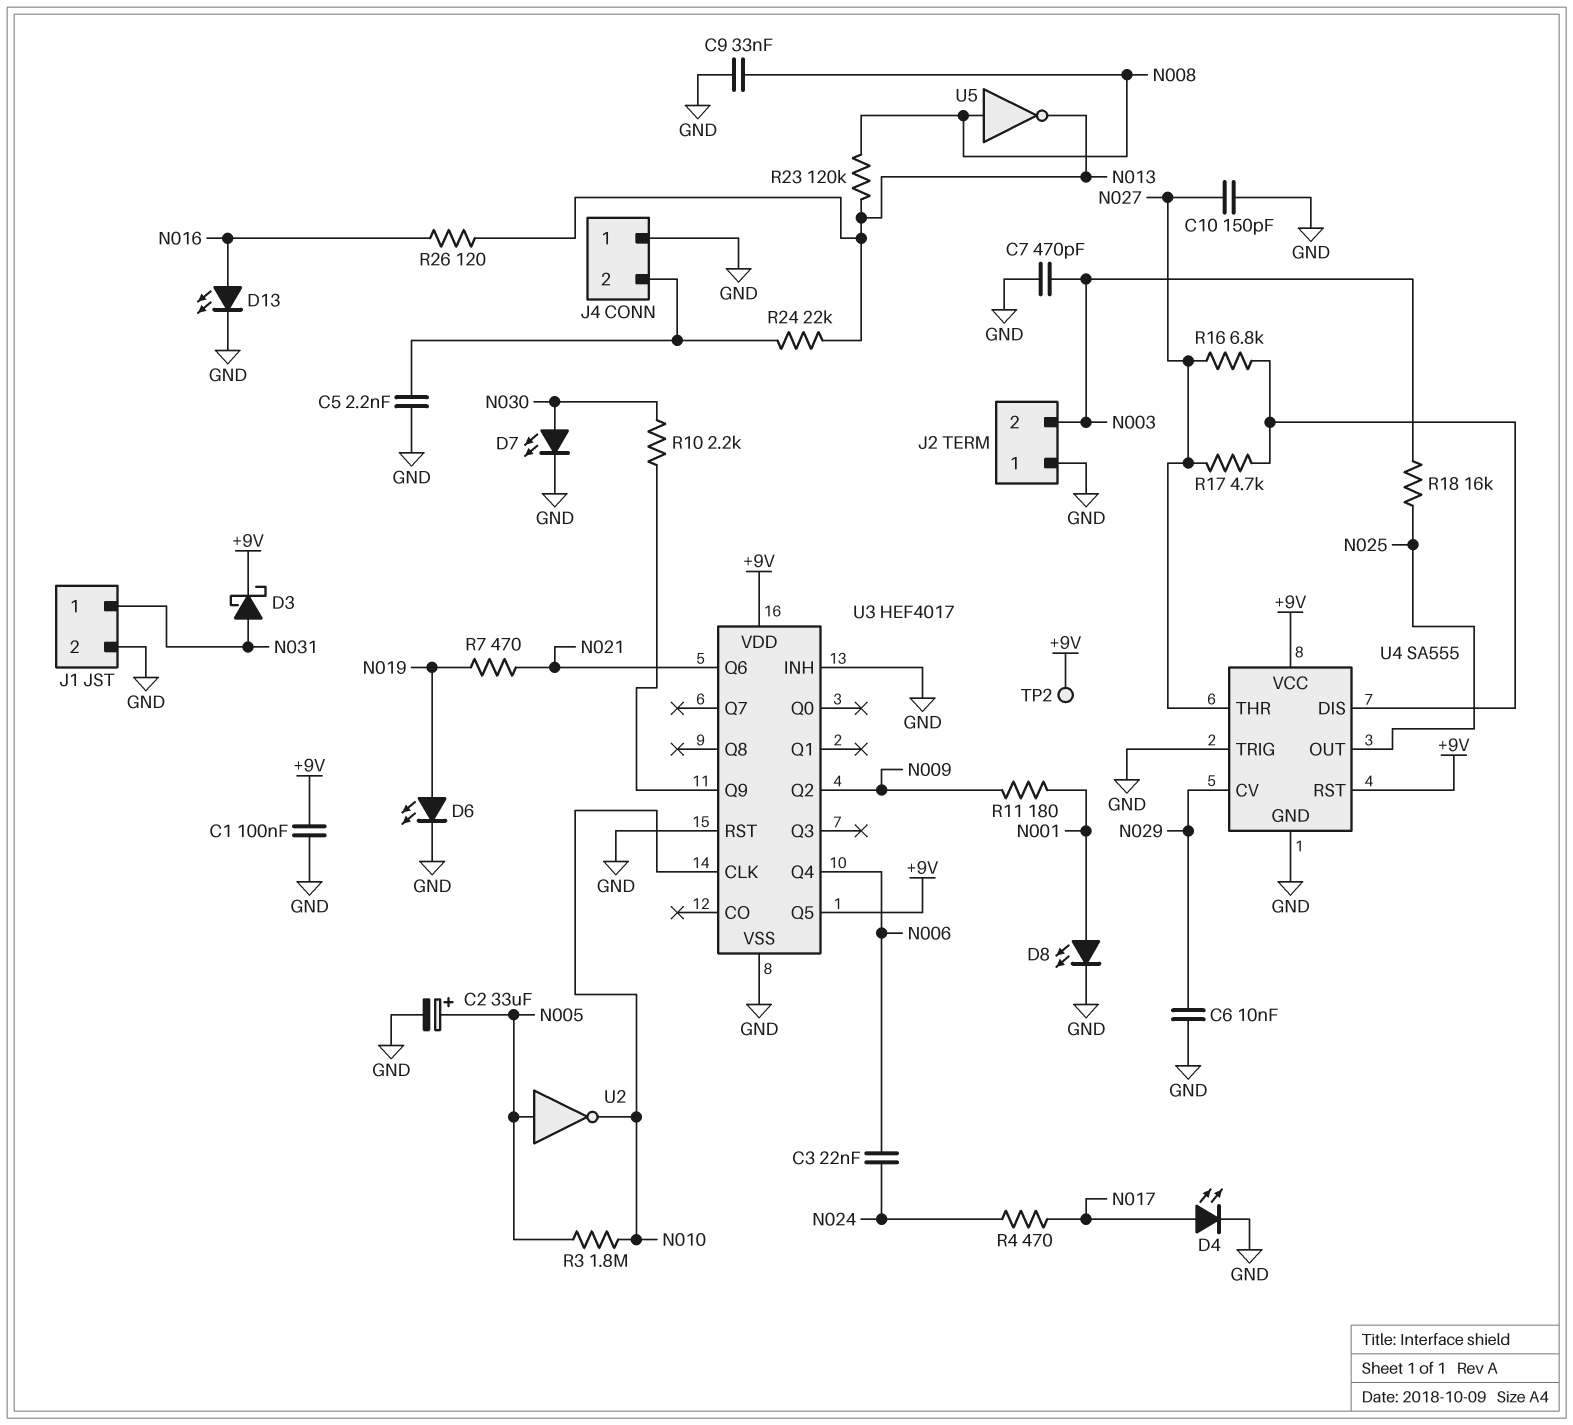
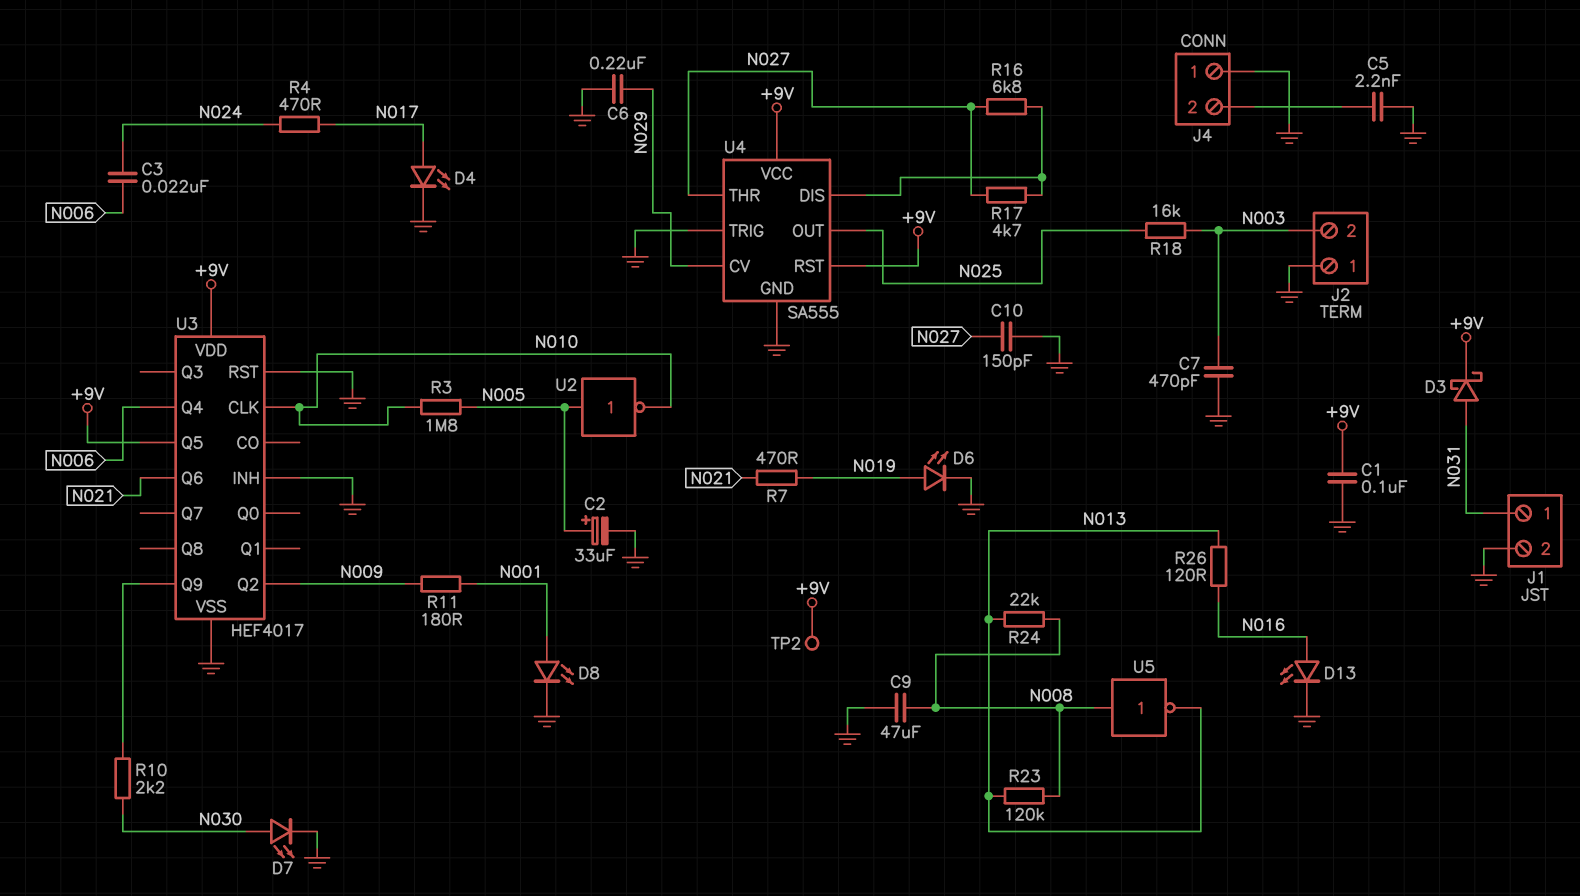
C6: 10nF (GND, N029) -> 220nF (GND, N029)
C9: 33nF (GND, N008) -> 47uF (GND, N008)
R24: 22k (J4/2, N013) -> 22k (N008, N013)

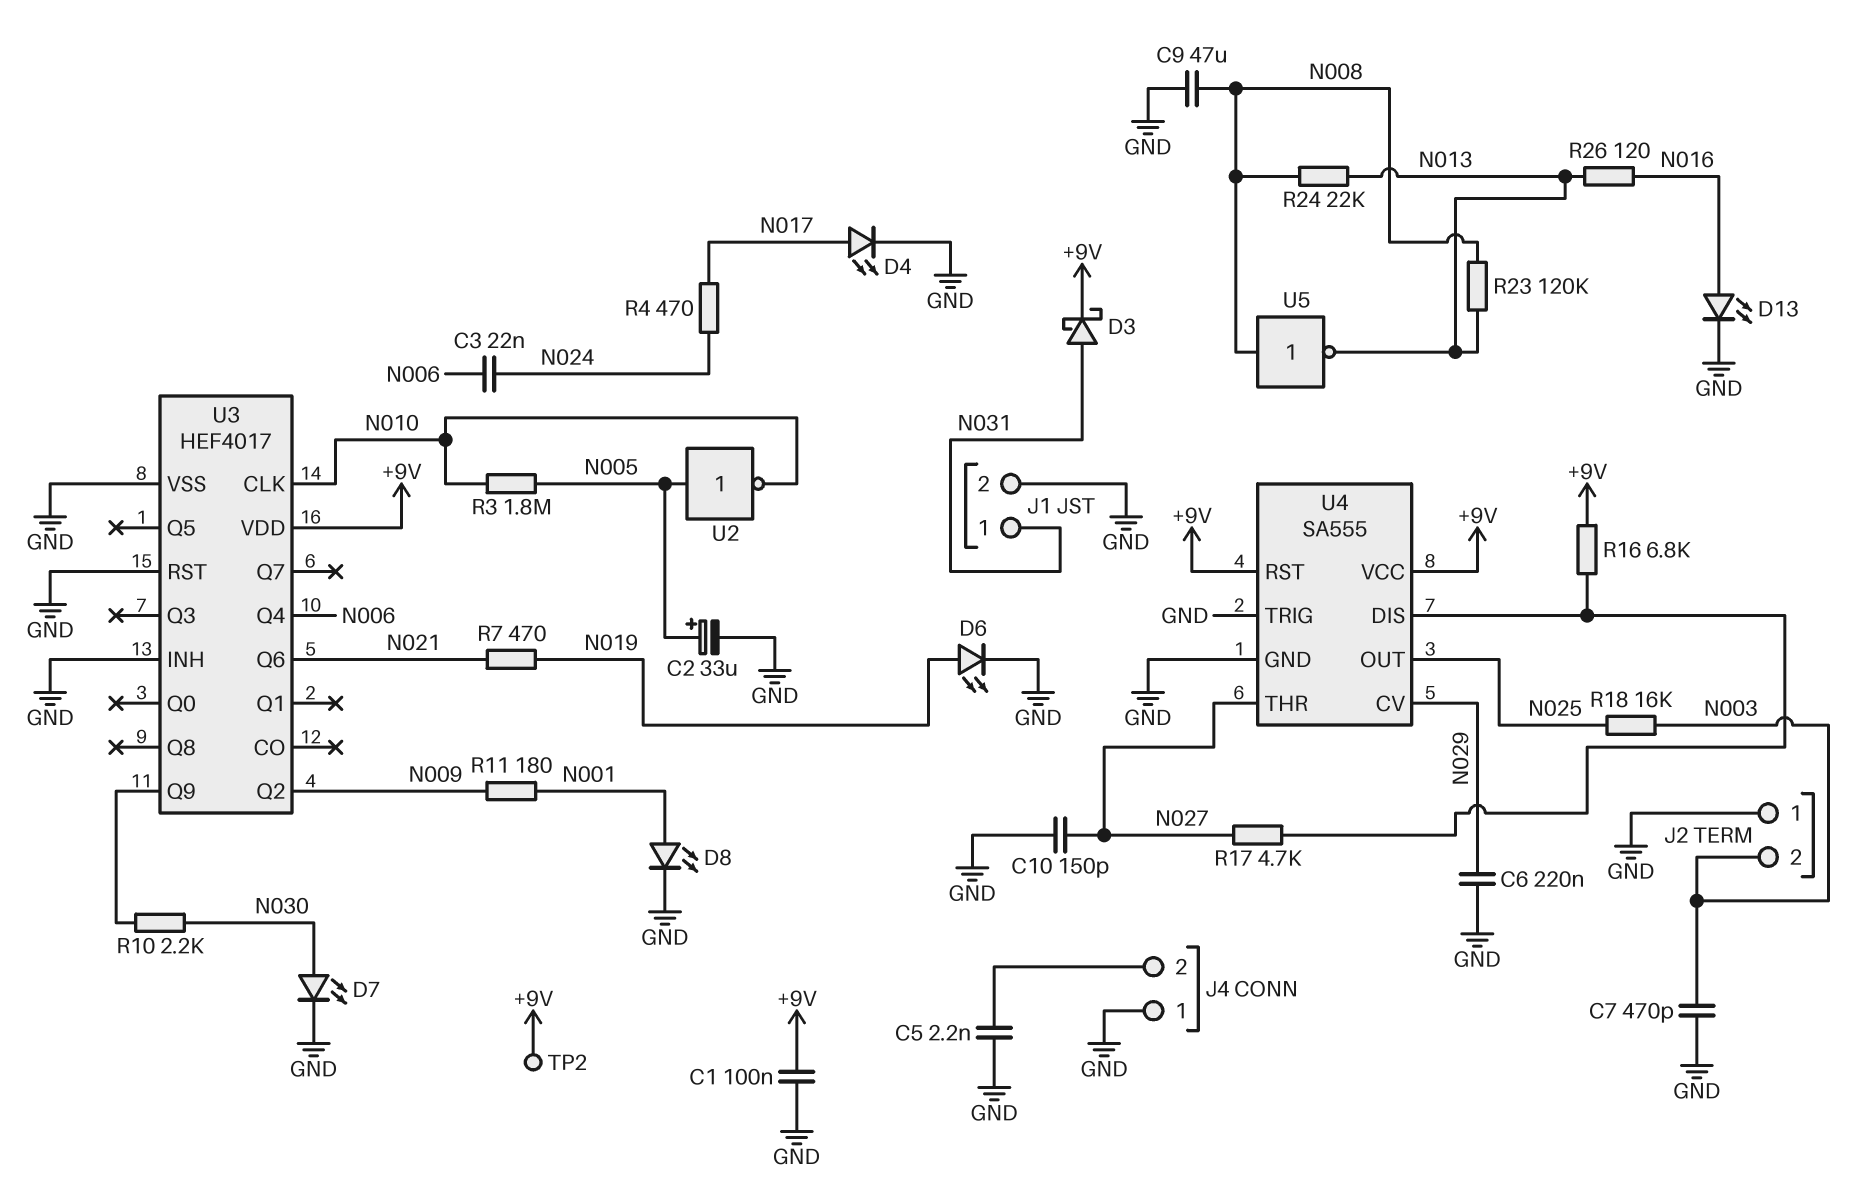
R16: 6.8k (N027, U4/DIS) -> 6.8k (+9V, U4/DIS)
U3 pin Q5: +9V -> none

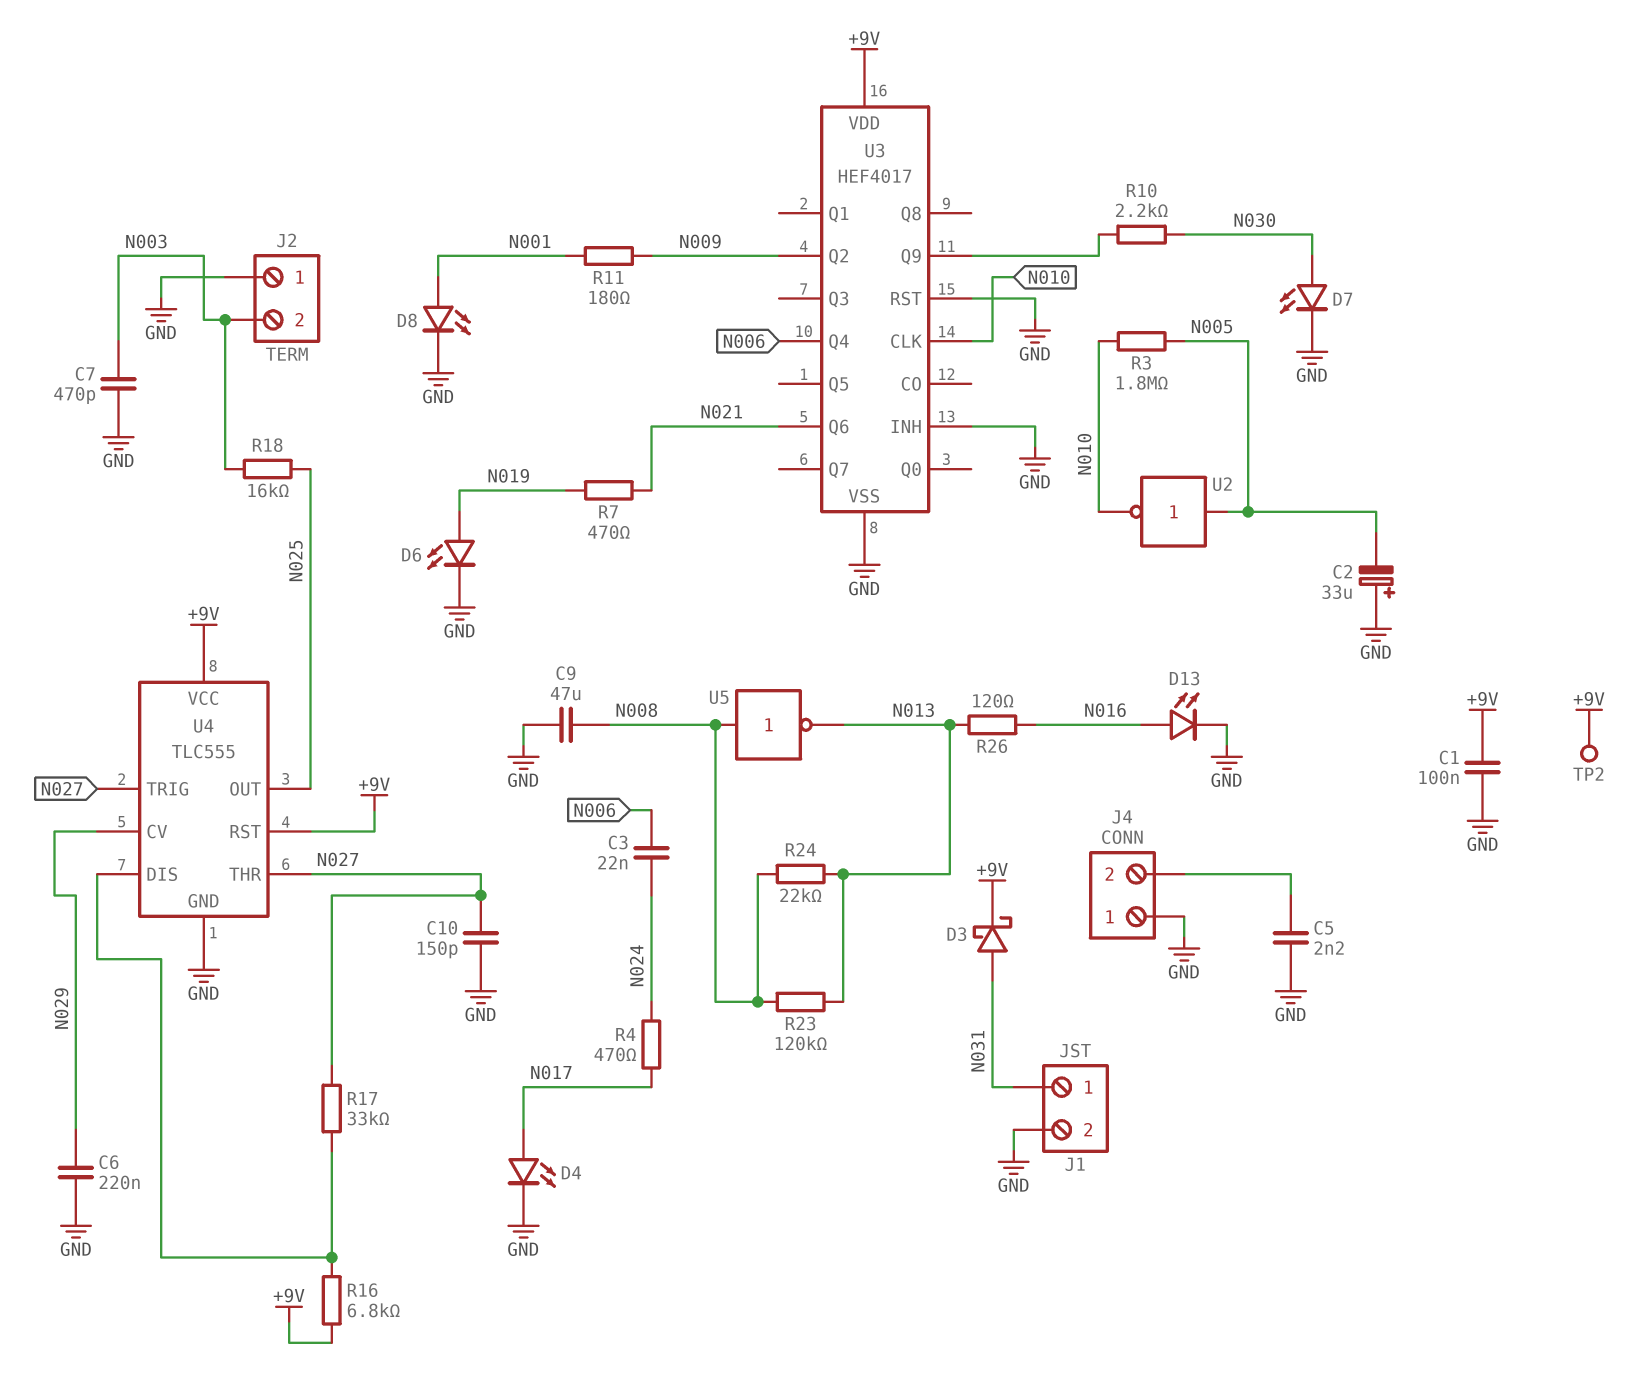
C2: 33uF (plus N005, minus GND) -> 33uF (plus GND, minus N005)
R17: 4.7k (N027, U4/DIS) -> 33k (N027, U4/DIS)
U4: SA555 -> TLC555
U4 pin TRIG: GND -> N027

